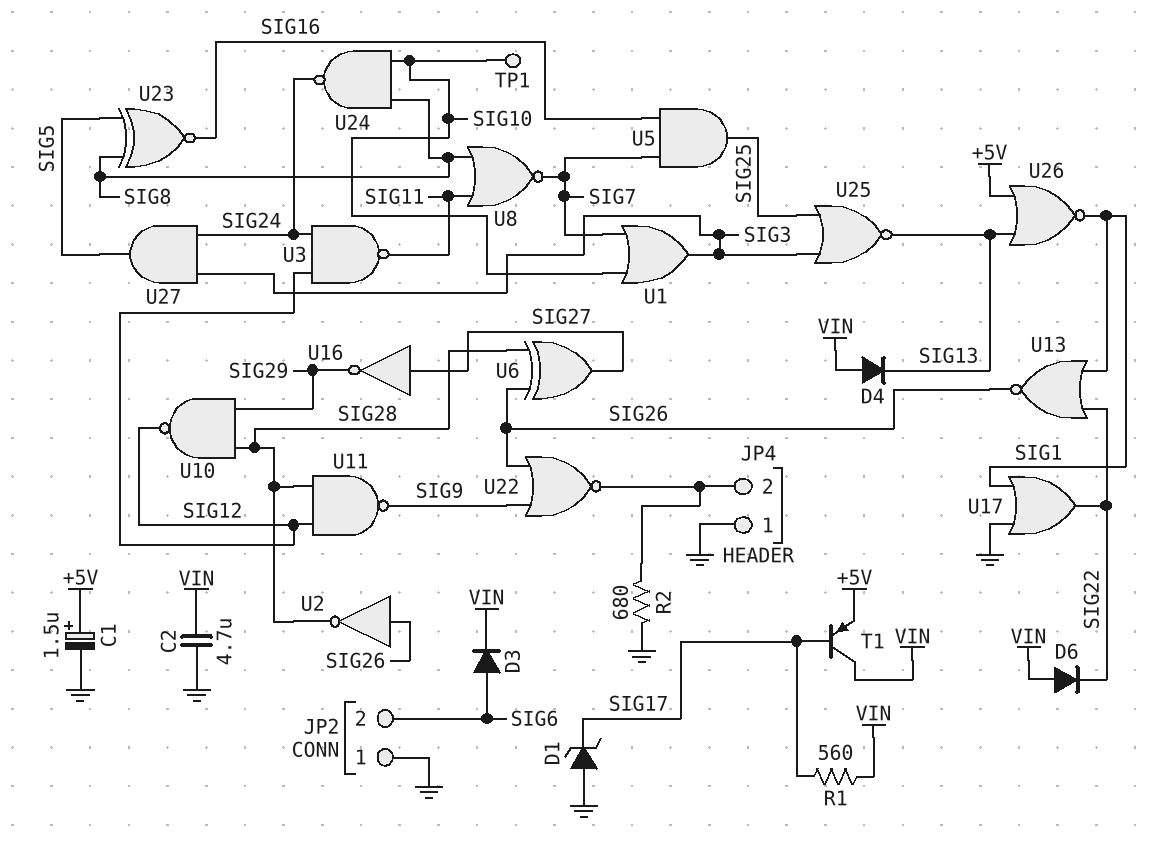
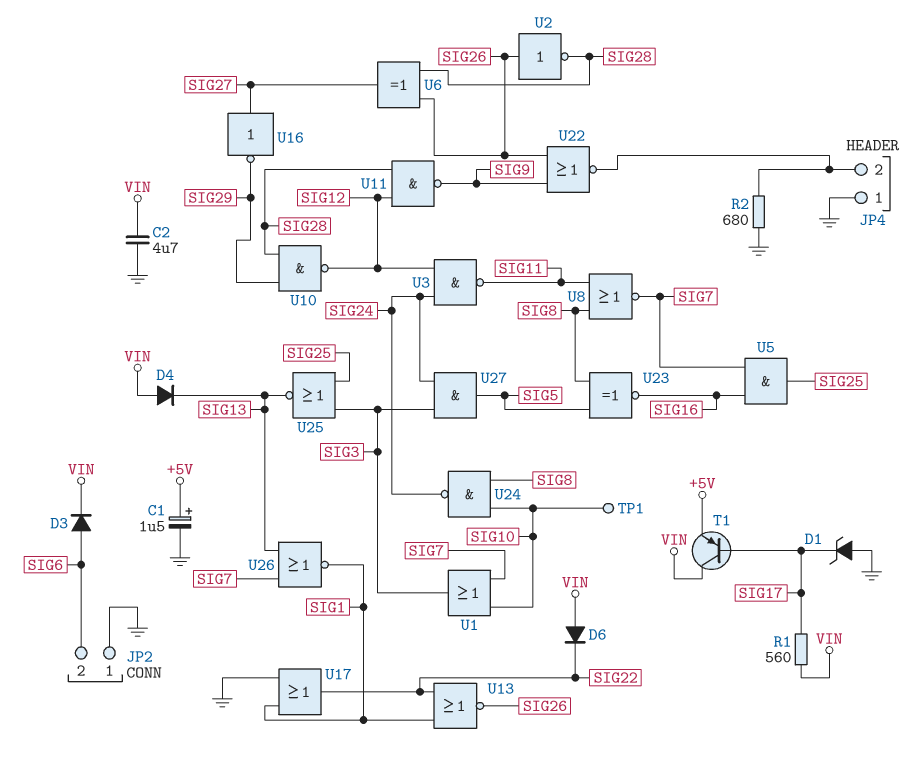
U26: NOR (in +5V, in SIG13, out SIG1) -> NOR (in SIG7, in SIG13, out SIG1)

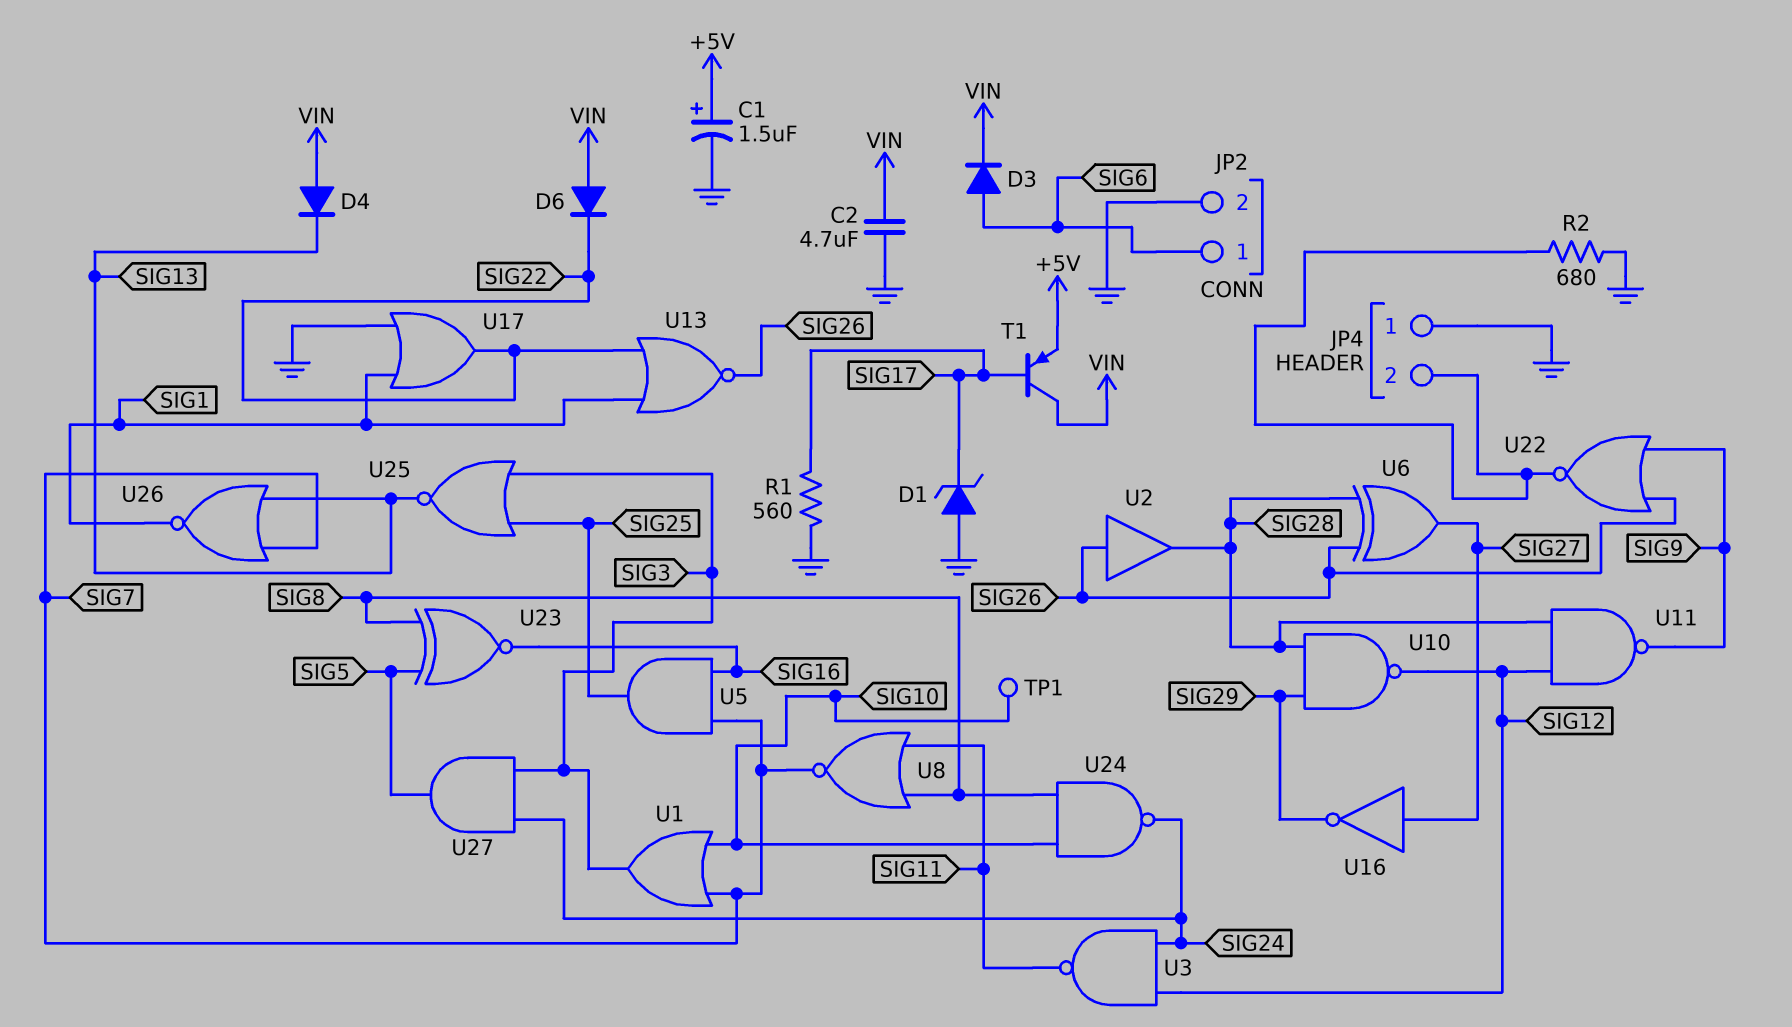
JP2 pin 1: GND -> SIG6
JP2 pin 2: SIG6 -> GND
R1: 560 (SIG17, VIN) -> 560 (GND, SIG17)
U2: NOT (in SIG26, out SIG28) -> buffer (in SIG26, out SIG28)

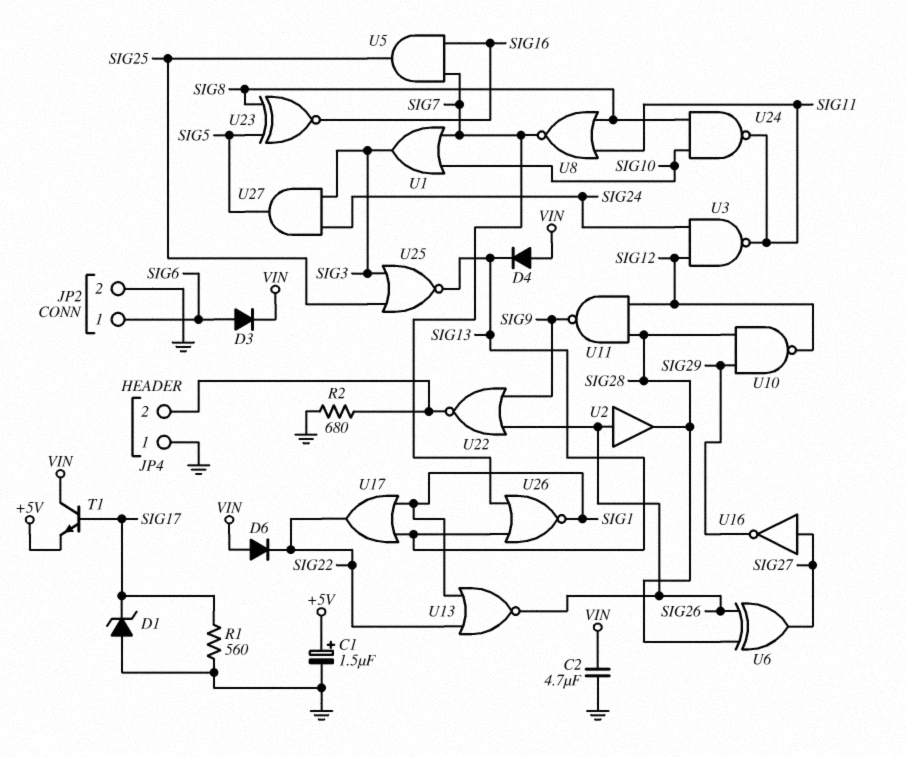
T1: PNP (B SIG17, C VIN, E +5V) -> NPN (B SIG17, C VIN, E +5V)
TP1: test point (SIG10) -> none
U17: OR (in GND, in SIG1, out SIG22) -> OR (in SIG1, in SIG13, out SIG22)
U24: NAND (in SIG8, in SIG10, out SIG24) -> NAND (in SIG8, in SIG10, out SIG11)

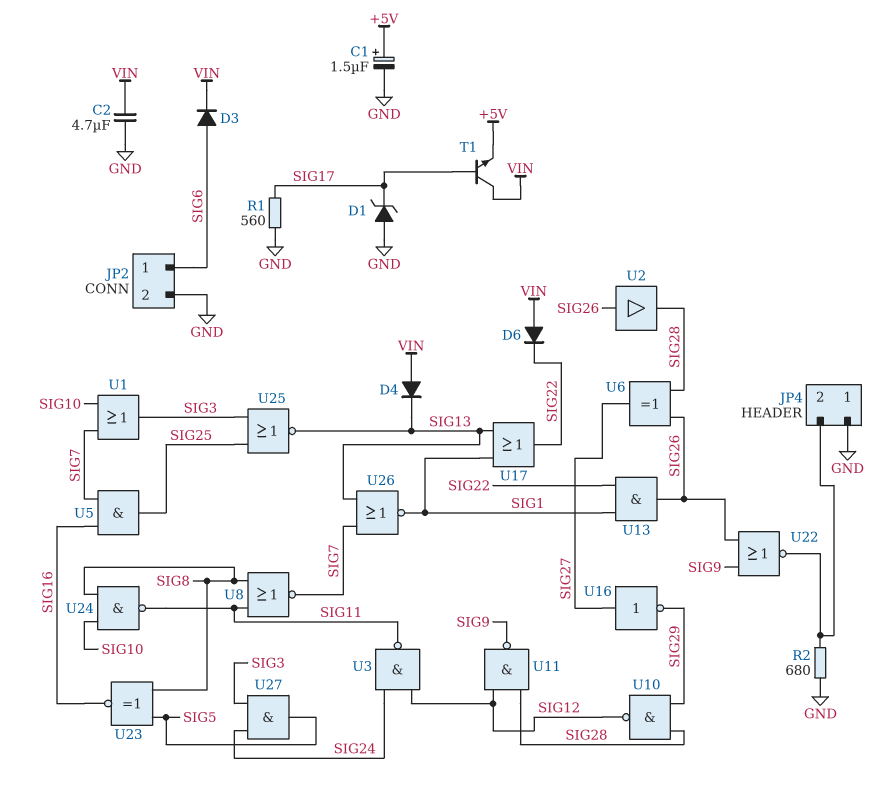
U13: NOR (in SIG1, in SIG22, out SIG26) -> AND (in SIG1, in SIG22, out SIG26)

